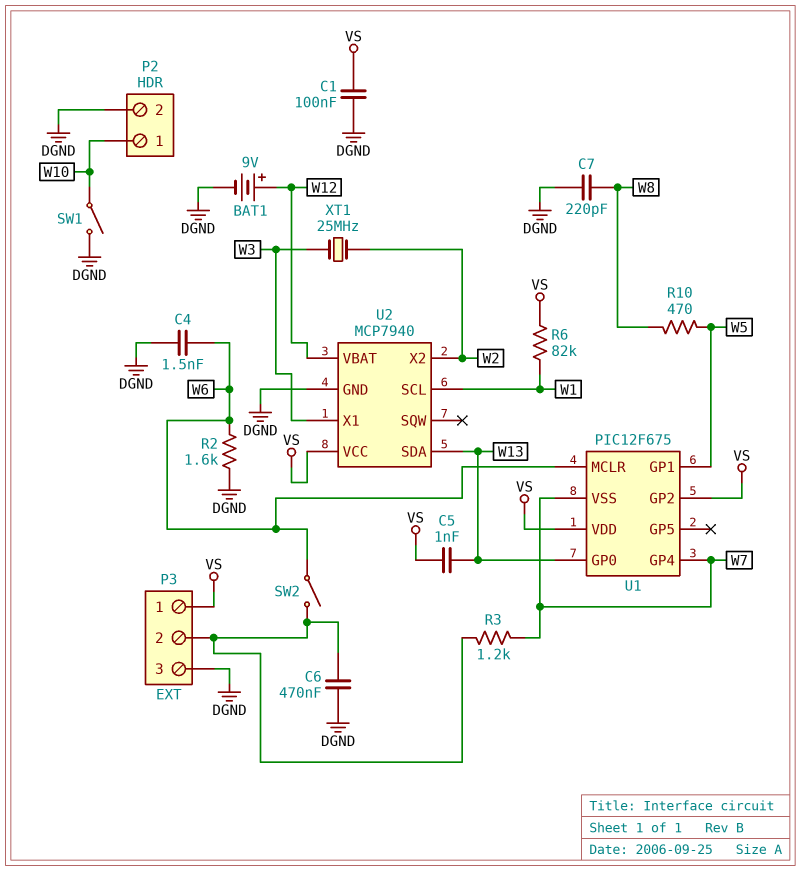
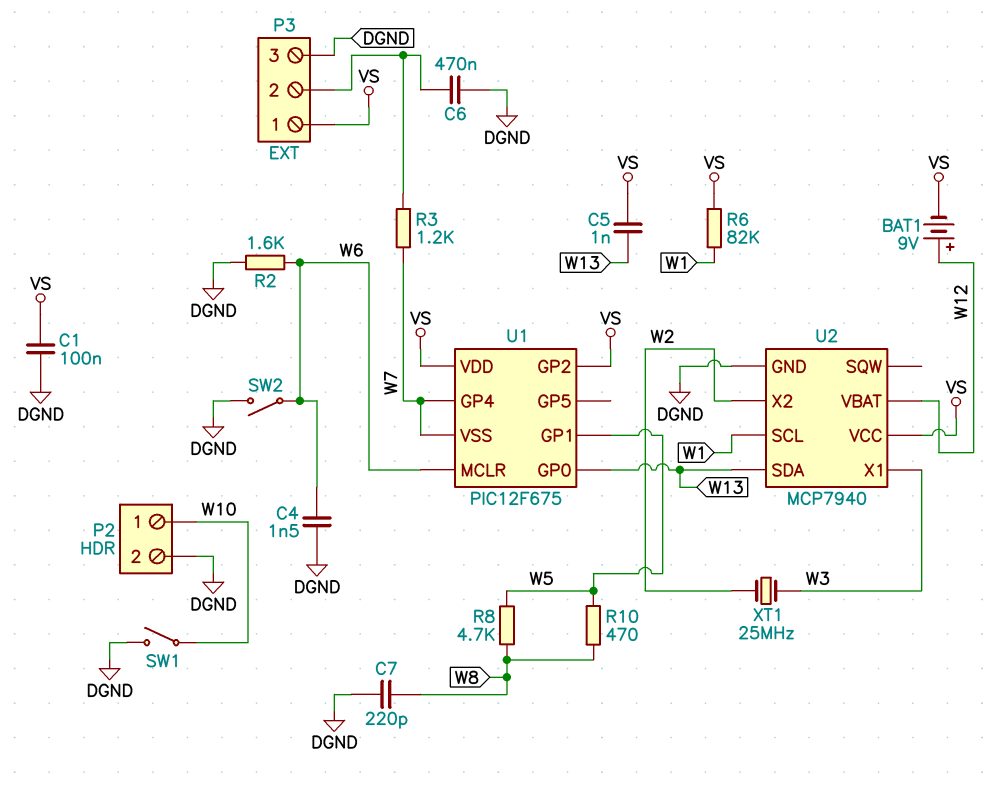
BAT1: 9V (plus W12, minus DGND) -> 9V (plus W12, minus VS)
R8: none -> 4.7k (W5, W8)
SW2: switch (P3/2, W6) -> switch (DGND, W6)

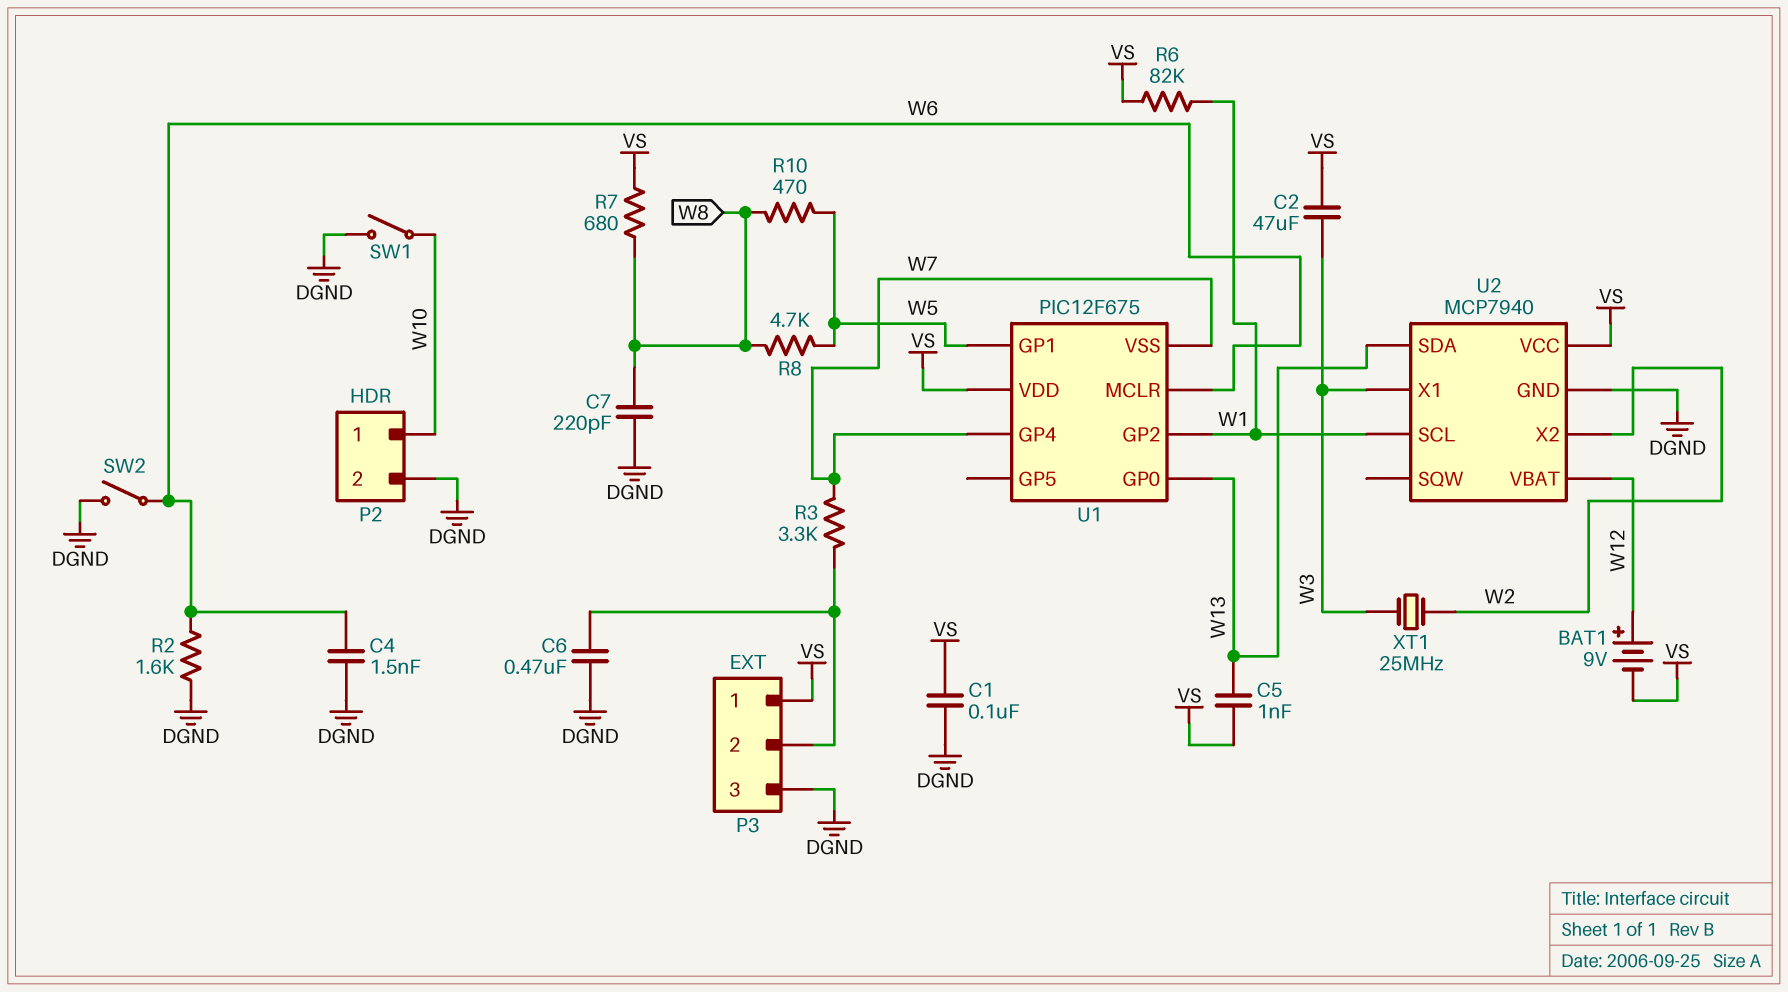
C2: none -> 47uF (VS, W3)
R3: 1.2k (P3/2, W7) -> 3.3k (P3/2, W7)
R7: none -> 680 (VS, W8)
U1 pin GP2: VS -> W1

